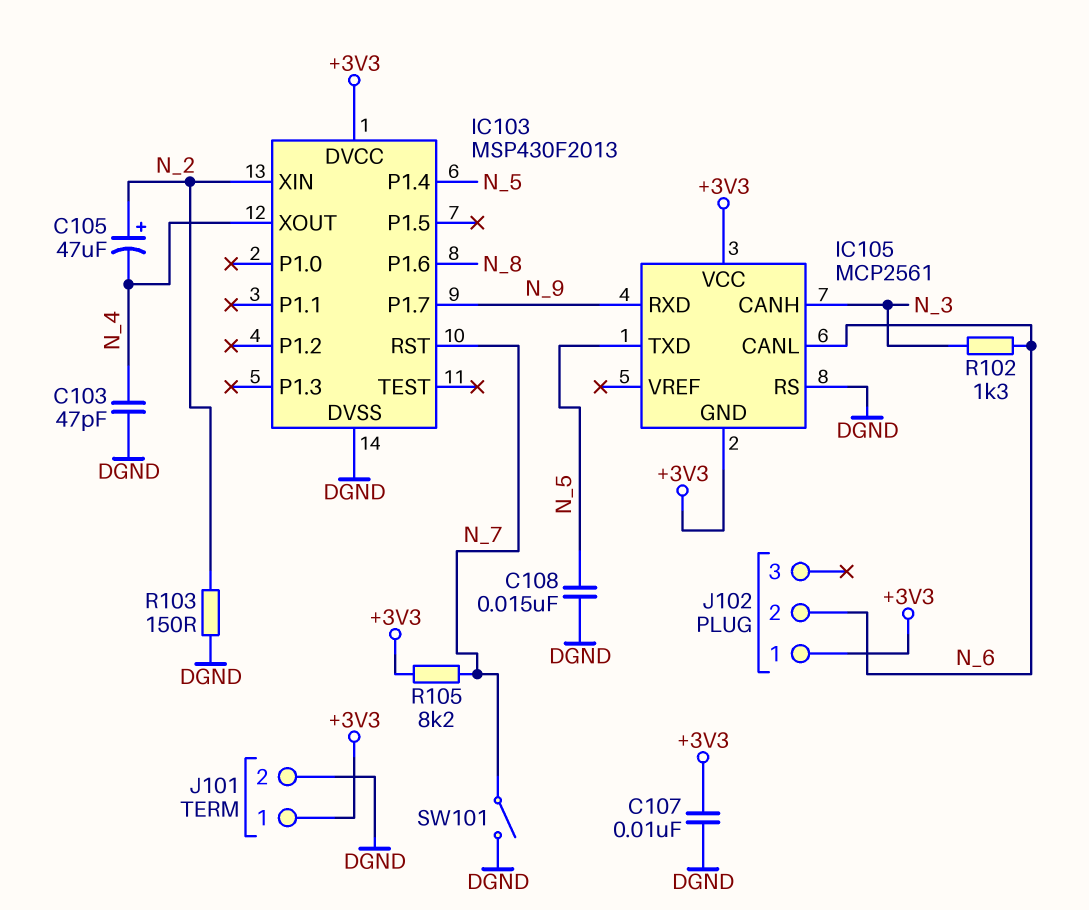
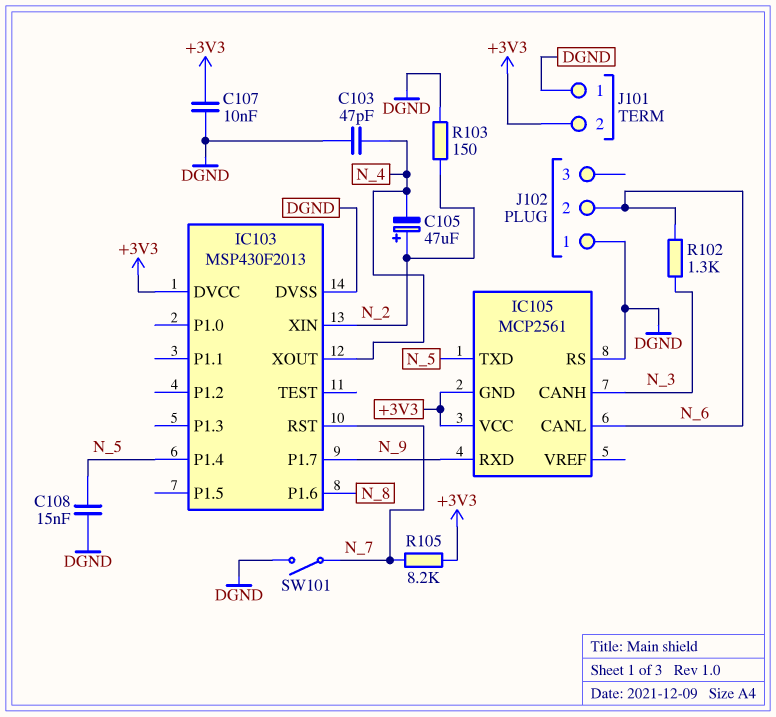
J101 pin 1: +3V3 -> DGND
J101 pin 2: DGND -> +3V3
J102 pin 1: +3V3 -> DGND

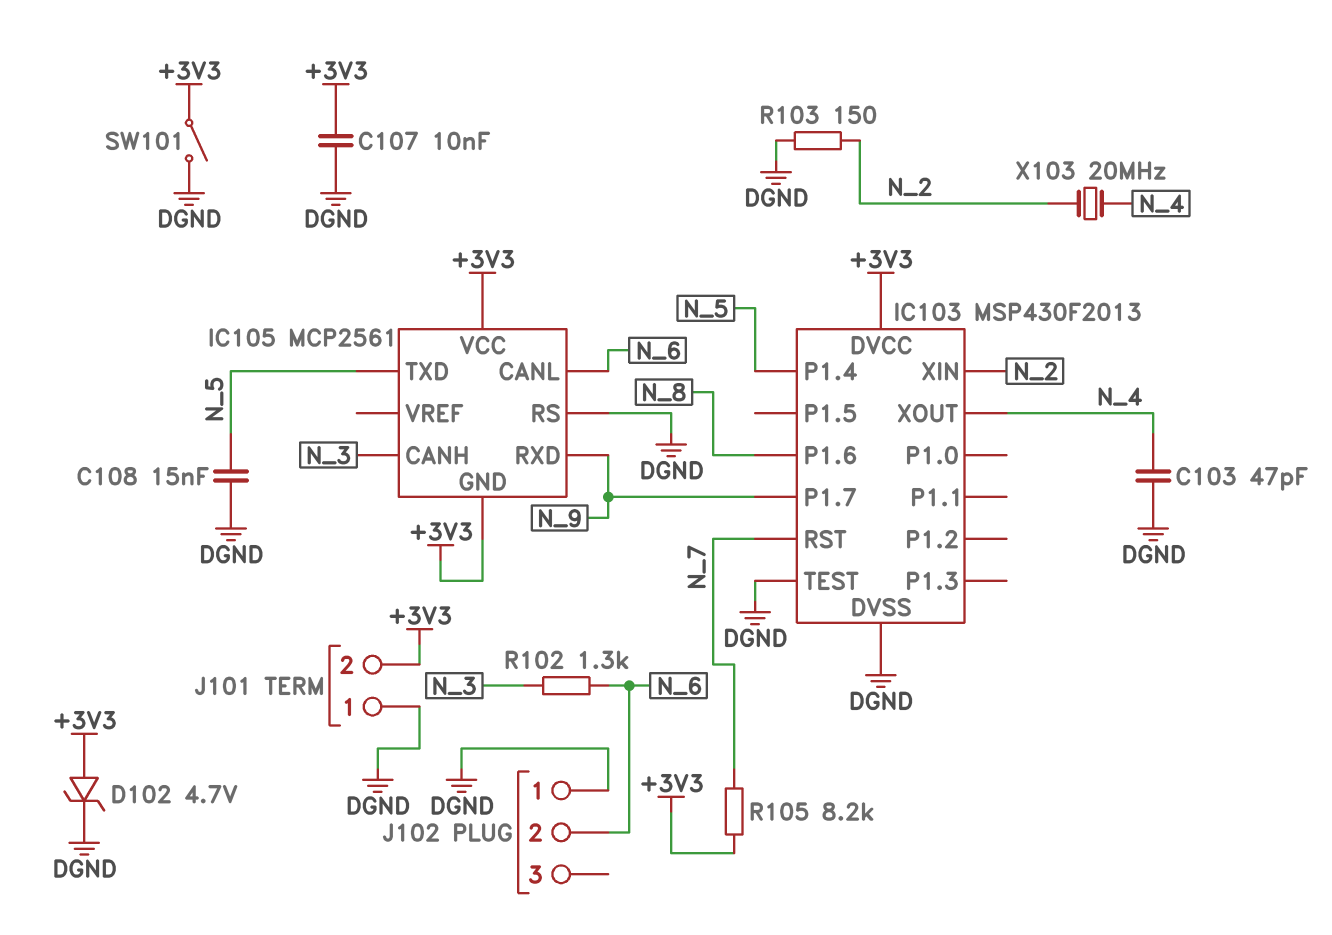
C105: 47uF (plus N_2, minus N_4) -> none
D102: none -> zener 4.7V (A +3V3, K DGND)
IC103 pin TEST: none -> DGND
SW101: switch (DGND, N_7) -> switch (+3V3, DGND)
X103: none -> 20MHz (N_2, N_4)

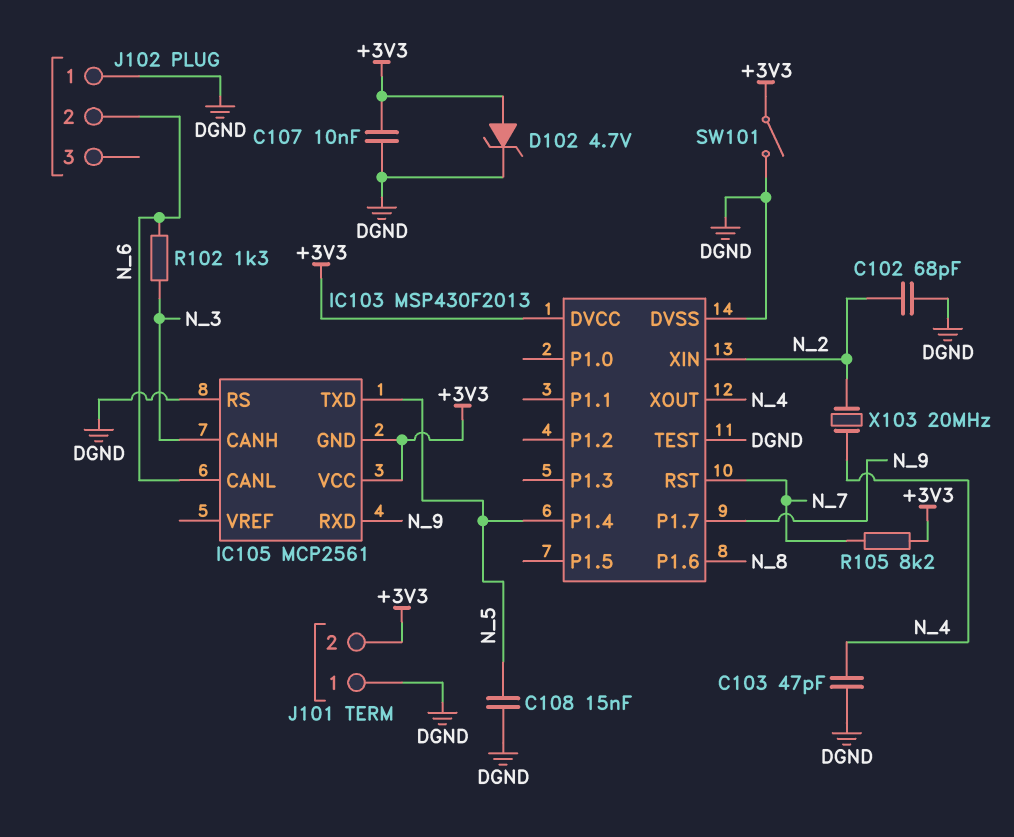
C102: none -> 68pF (DGND, N_2)
R103: 150 (DGND, N_2) -> none

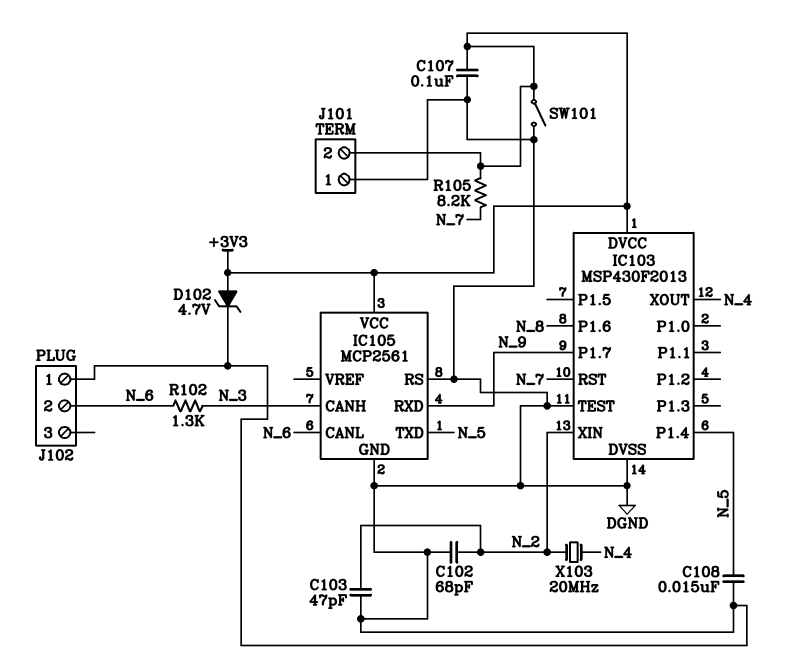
C103: 47pF (DGND, N_4) -> 47pF (DGND, N_2)
C107: 10nF (+3V3, DGND) -> 100nF (+3V3, DGND)
IC105 pin GND: +3V3 -> DGND

